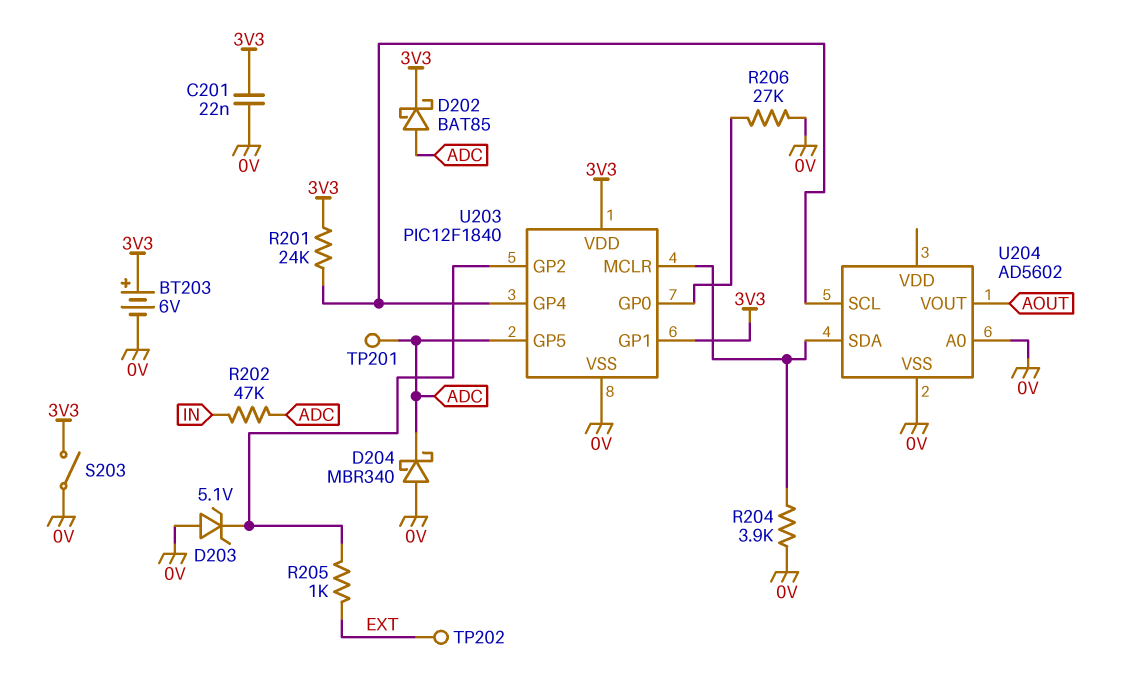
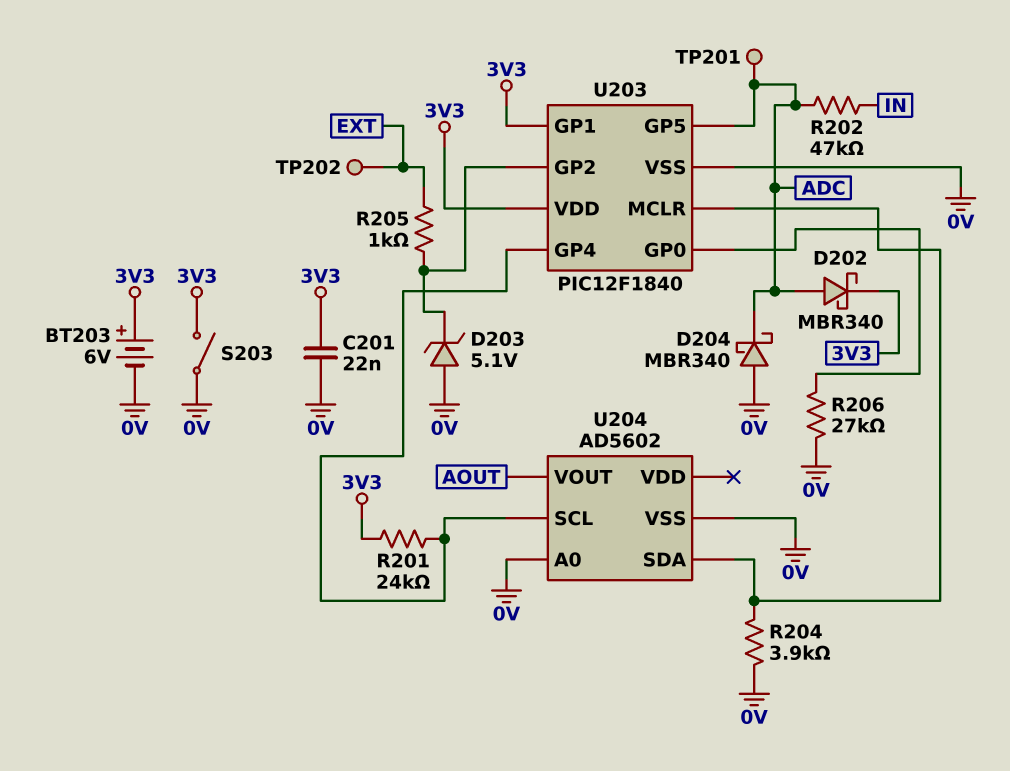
D202: schottky BAT85 (A ADC, K 3V3) -> schottky MBR340 (A ADC, K 3V3)

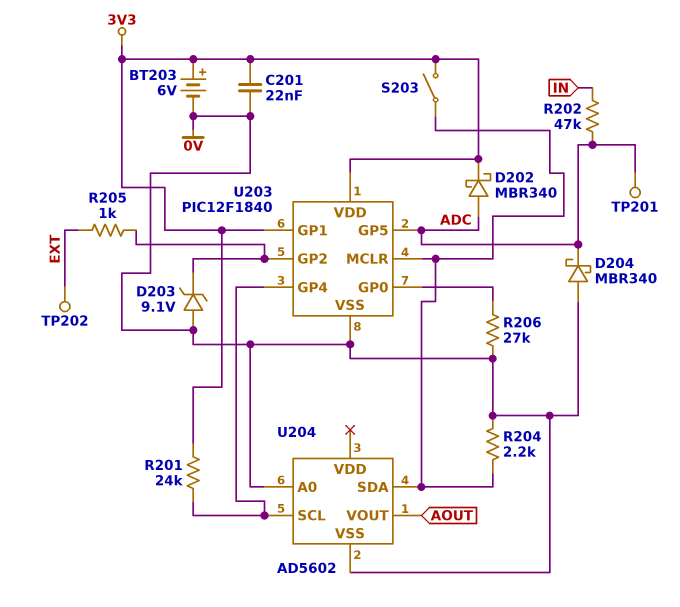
D203: zener 5.1V (A 0V, K U203/GP2) -> zener 9.1V (A 0V, K U203/GP2)
R204: 3.9k (0V, U203/MCLR) -> 2.2k (0V, U203/MCLR)
S203: switch (0V, 3V3) -> switch (3V3, U203/MCLR)

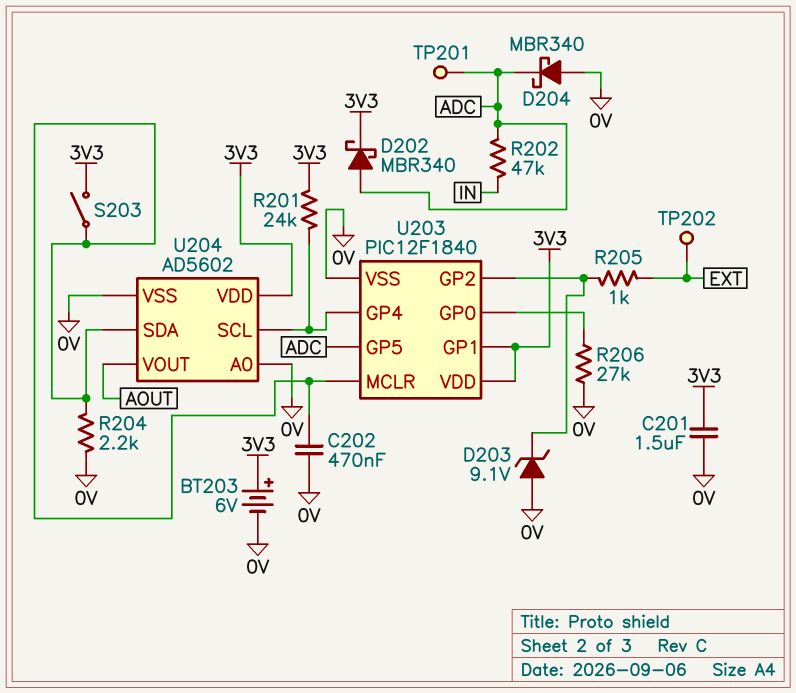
C201: 22nF (0V, 3V3) -> 1.5uF (0V, 3V3)
C202: none -> 470nF (0V, U203/MCLR)
U204 pin VDD: none -> 3V3

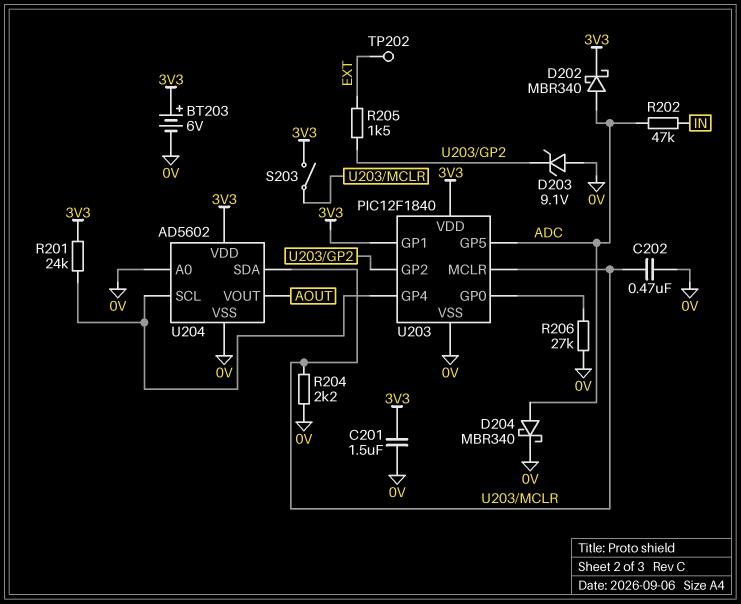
D204: schottky MBR340 (A 0V, K ADC) -> schottky MBR340 (A ADC, K 0V)
R205: 1k (EXT, U203/GP2) -> 1.5k (EXT, U203/GP2)
TP201: test point (ADC) -> none

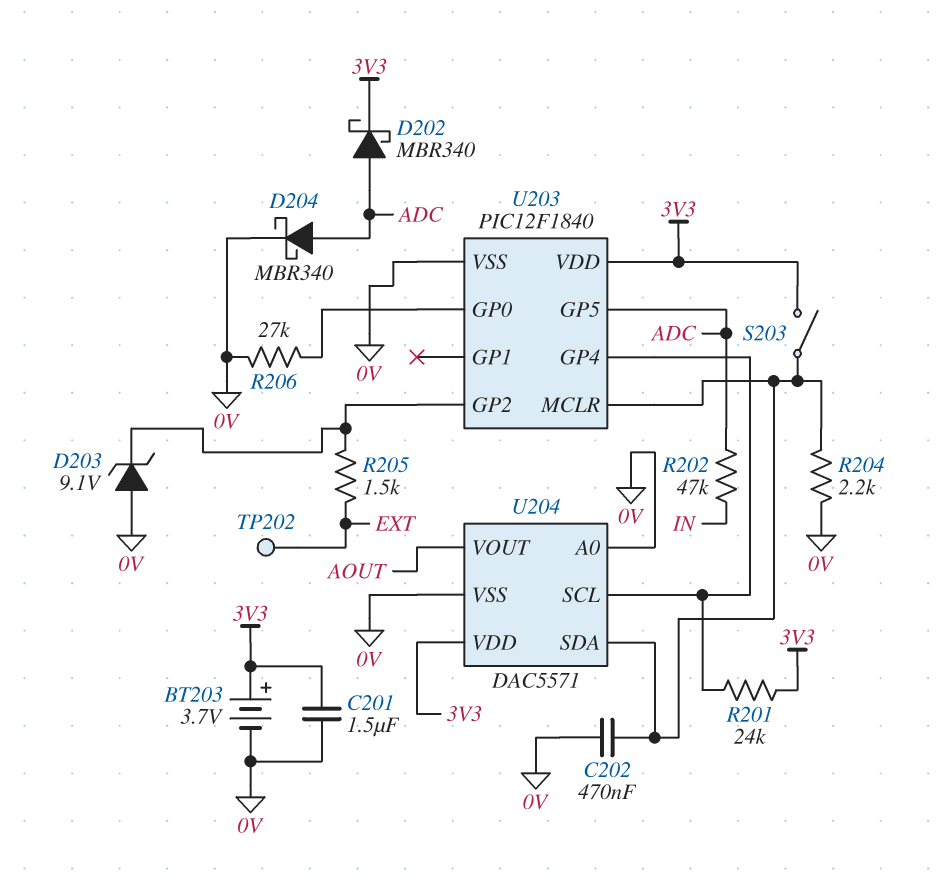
BT203: 6V (plus 3V3, minus 0V) -> 3.7V (plus 3V3, minus 0V)
U203 pin GP1: 3V3 -> none
U204: AD5602 -> DAC5571

